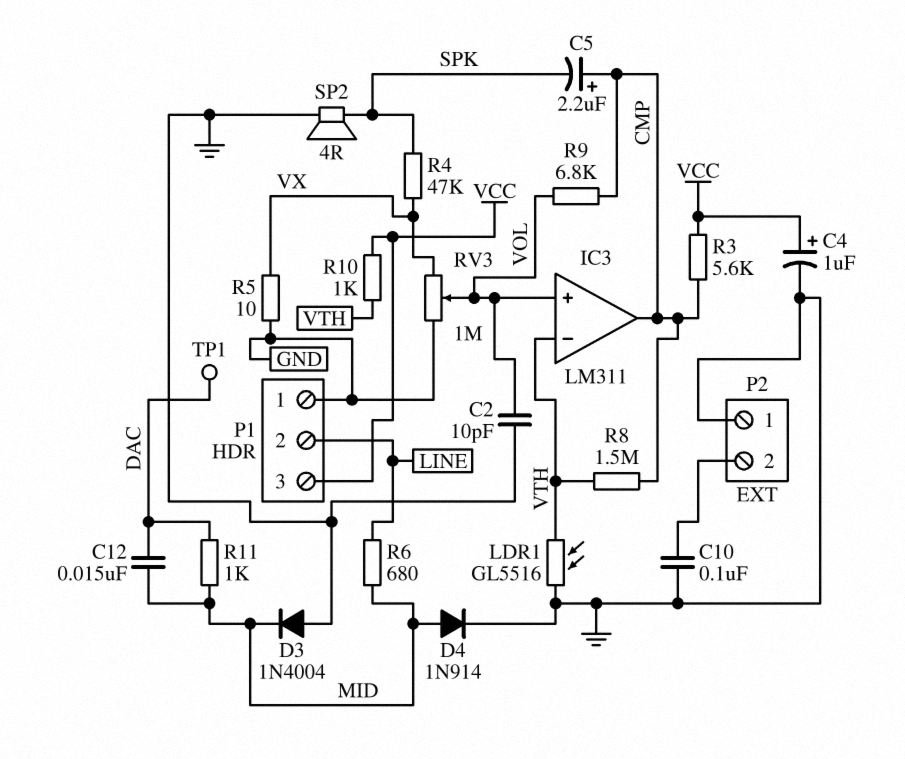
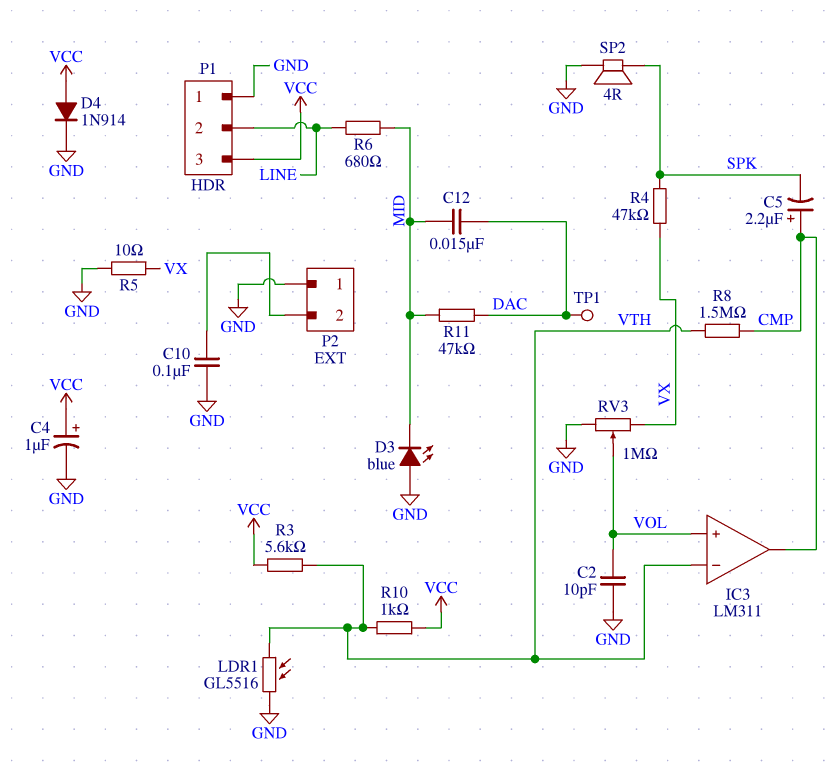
D3: diode 1N4004 (A GND, K MID) -> LED blue (A GND, K MID)
D4: diode 1N914 (A MID, K GND) -> diode 1N914 (A VCC, K GND)
R3: 5.6k (CMP, VCC) -> 5.6k (VCC, VTH)
R9: 6.8k (CMP, VOL) -> none
R11: 1k (DAC, MID) -> 47k (DAC, MID)

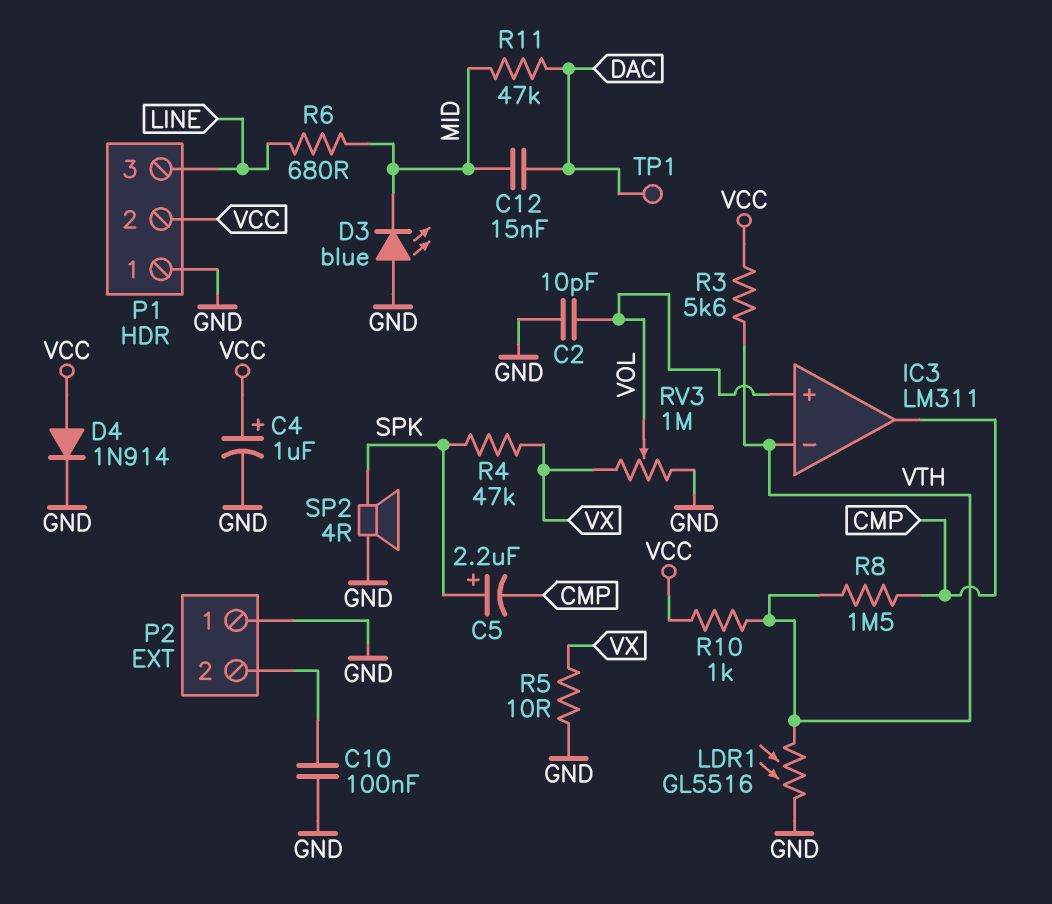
C5: 2.2uF (plus CMP, minus SPK) -> 2.2uF (plus SPK, minus CMP)
P1 pin 2: LINE -> VCC
P1 pin 3: VCC -> LINE

